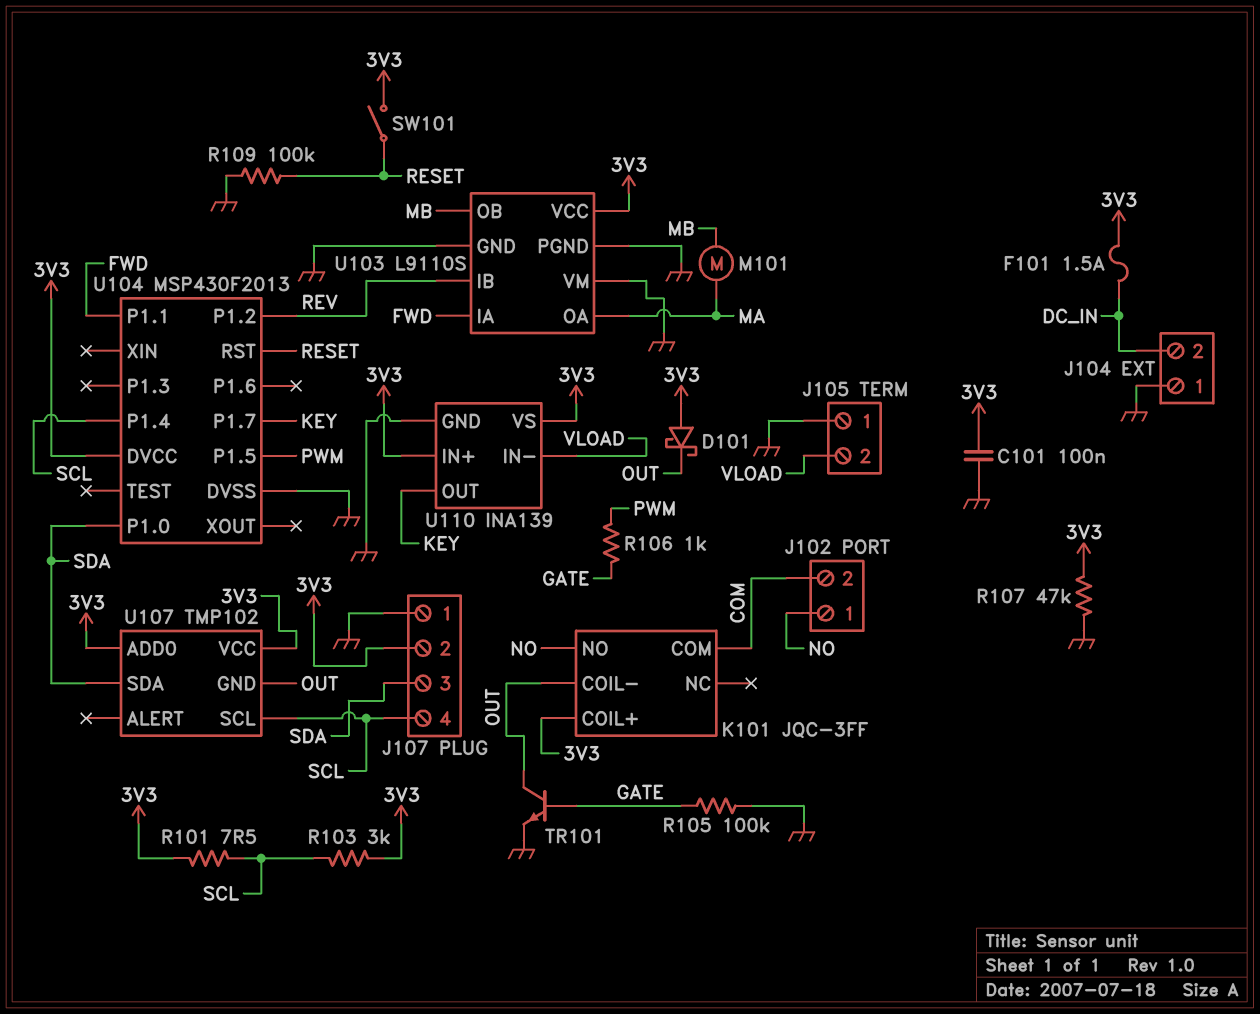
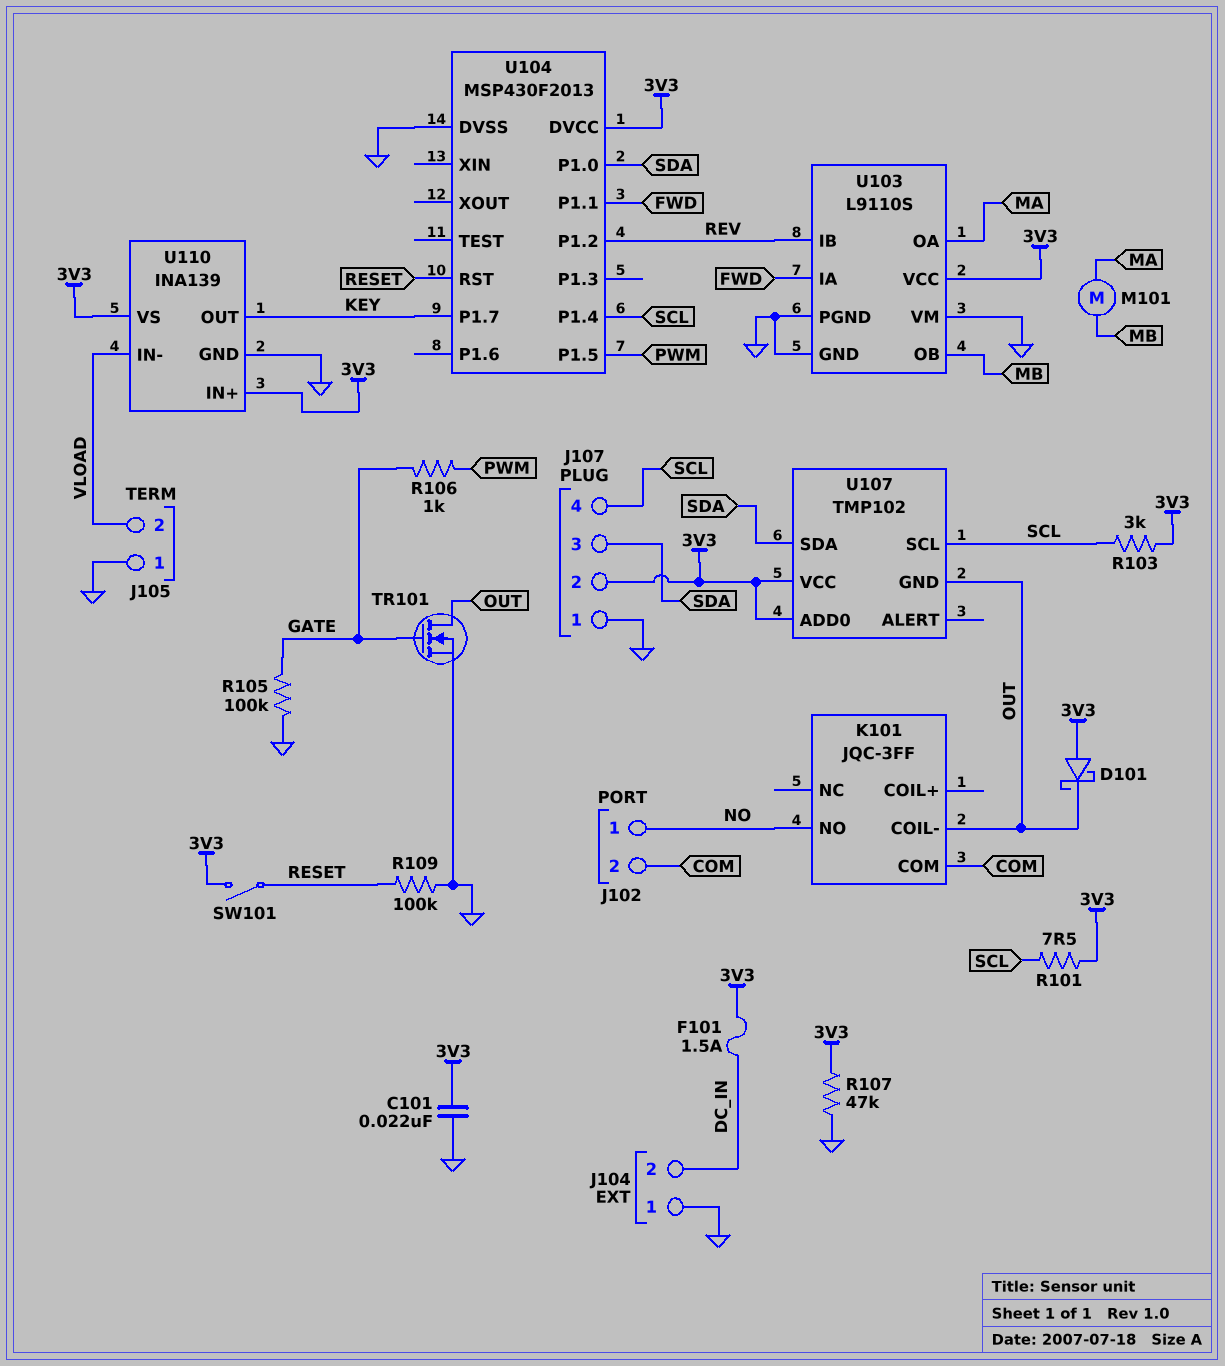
C101: 100nF (3V3, GND) -> 22nF (3V3, GND)
K101 pin COIL+: 3V3 -> none
TR101: NPN (B GATE, C OUT, E GND) -> NMOS (G GATE, D OUT, S GND)

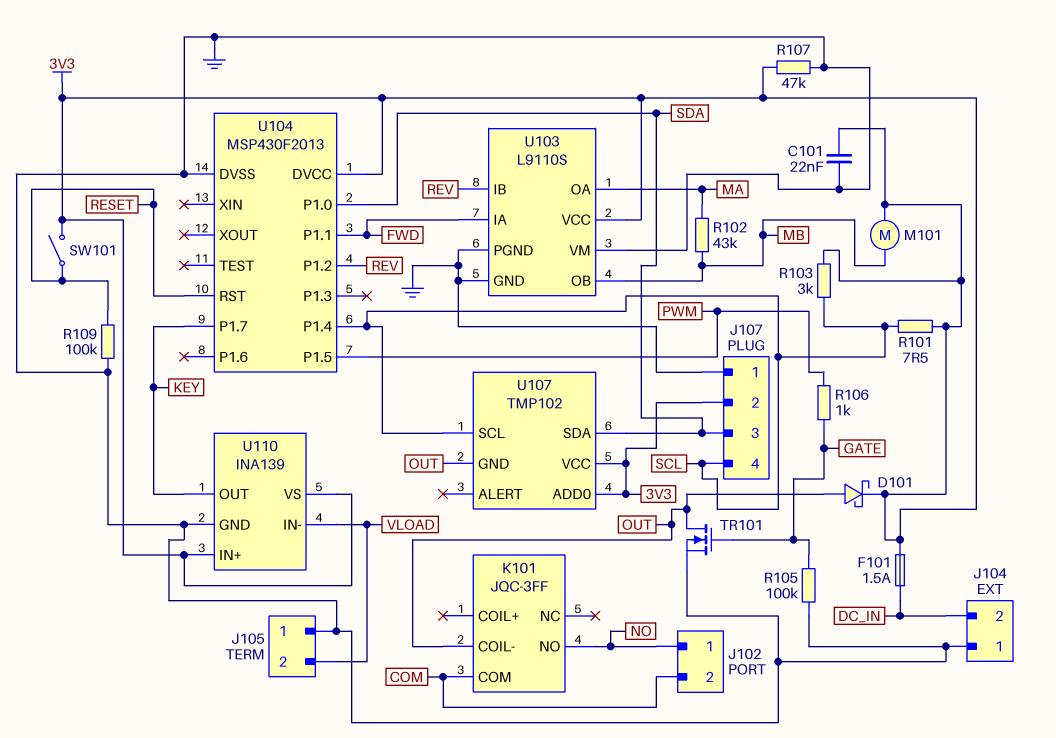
D101: schottky (A 3V3, K OUT) -> schottky (A OUT, K 3V3)
M101: motor (MA, MB) -> motor (3V3, MB)
R102: none -> 43k (MA, MB)

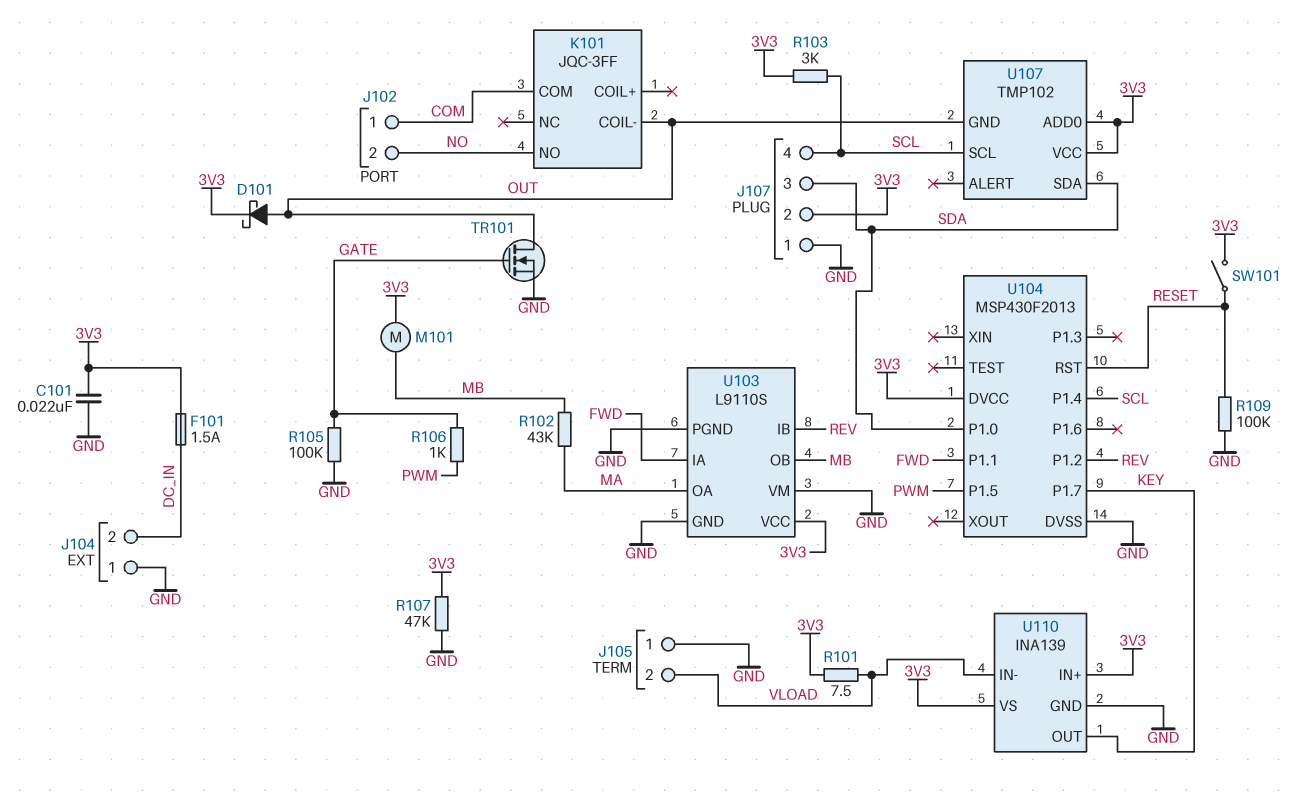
J102 pin 1: NO -> COM
J102 pin 2: COM -> NO
R101: 7.5 (3V3, SCL) -> 7.5 (3V3, VLOAD)

